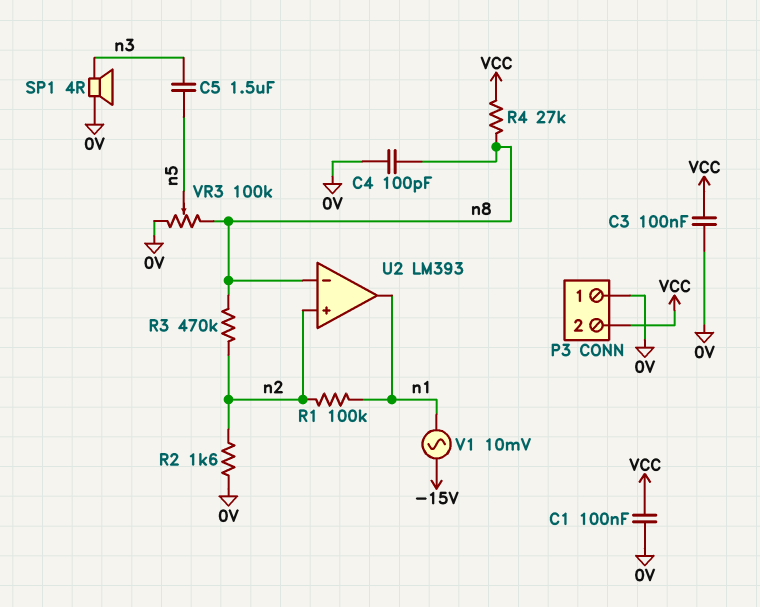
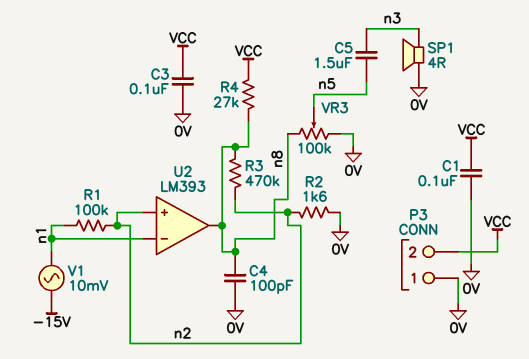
U2 pin in-: n8 -> n1
U2 pin out: n1 -> n8

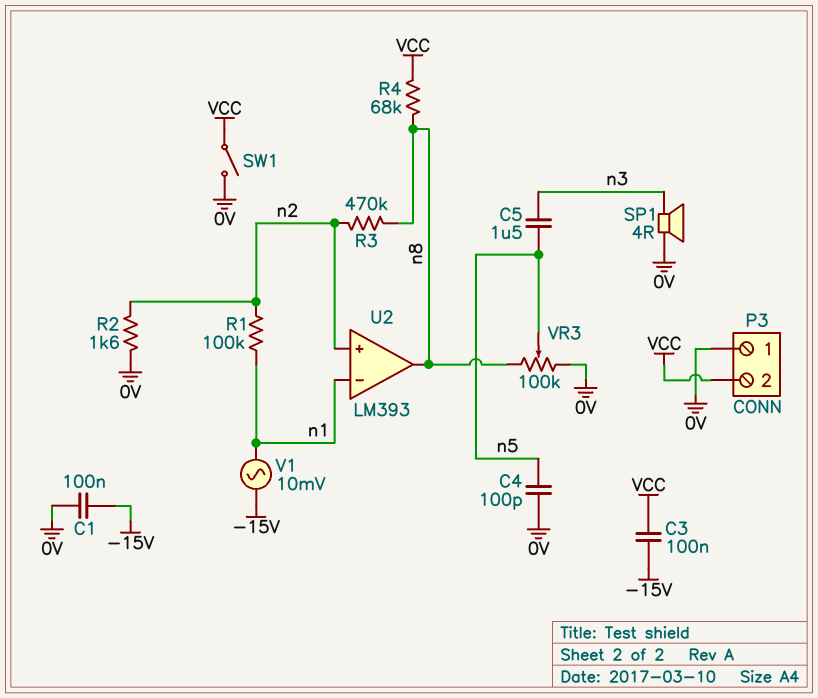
C1: 100nF (0V, VCC) -> 100nF (-15V, 0V)
C3: 100nF (0V, VCC) -> 100nF (-15V, VCC)
C4: 100pF (0V, n8) -> 100pF (0V, n5)
R4: 27k (VCC, n8) -> 68k (VCC, n8)
SW1: none -> switch (0V, VCC)

